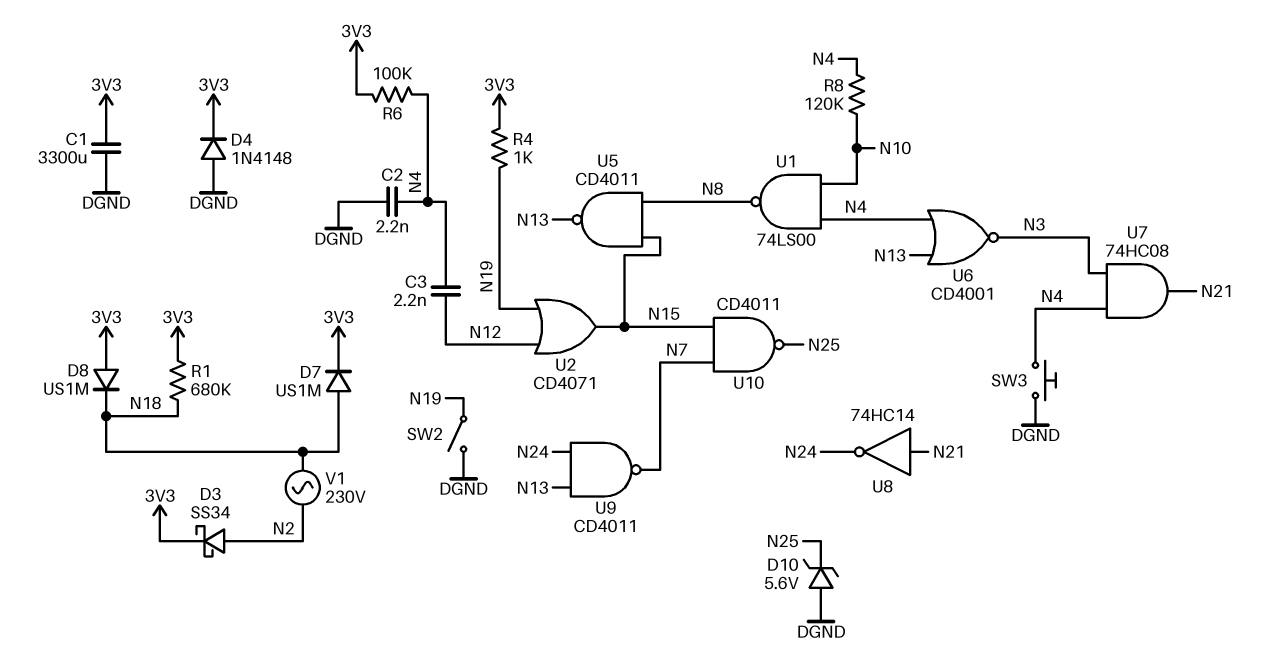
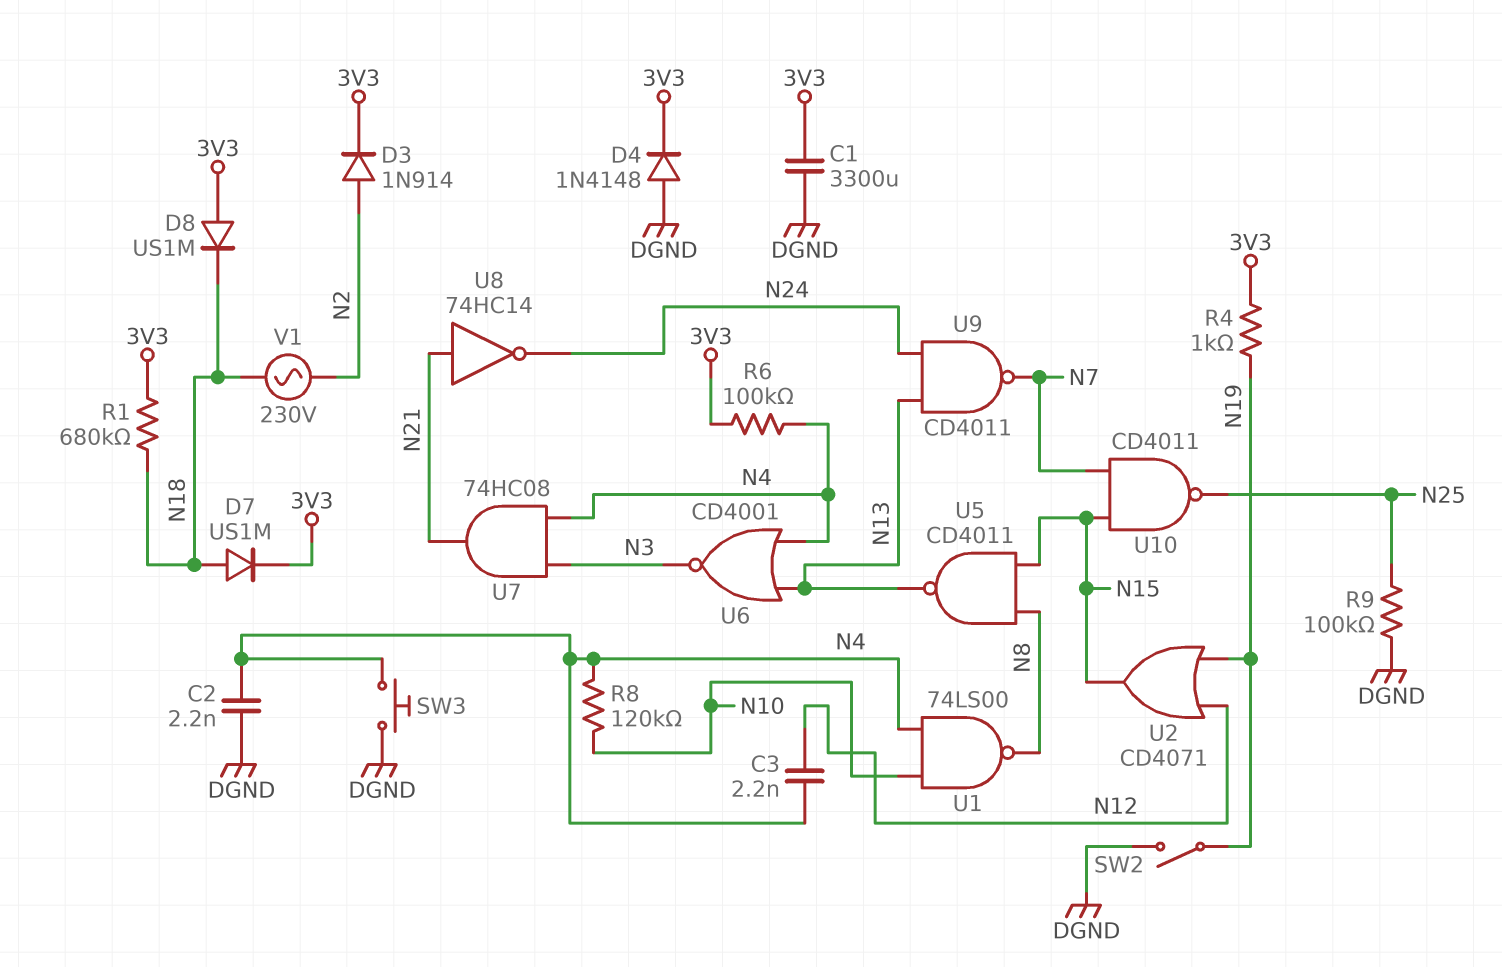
D3: schottky SS34 (A N2, K 3V3) -> diode 1N914 (A N2, K 3V3)
D10: zener 5.6V (A DGND, K N25) -> none
R9: none -> 100k (DGND, N25)

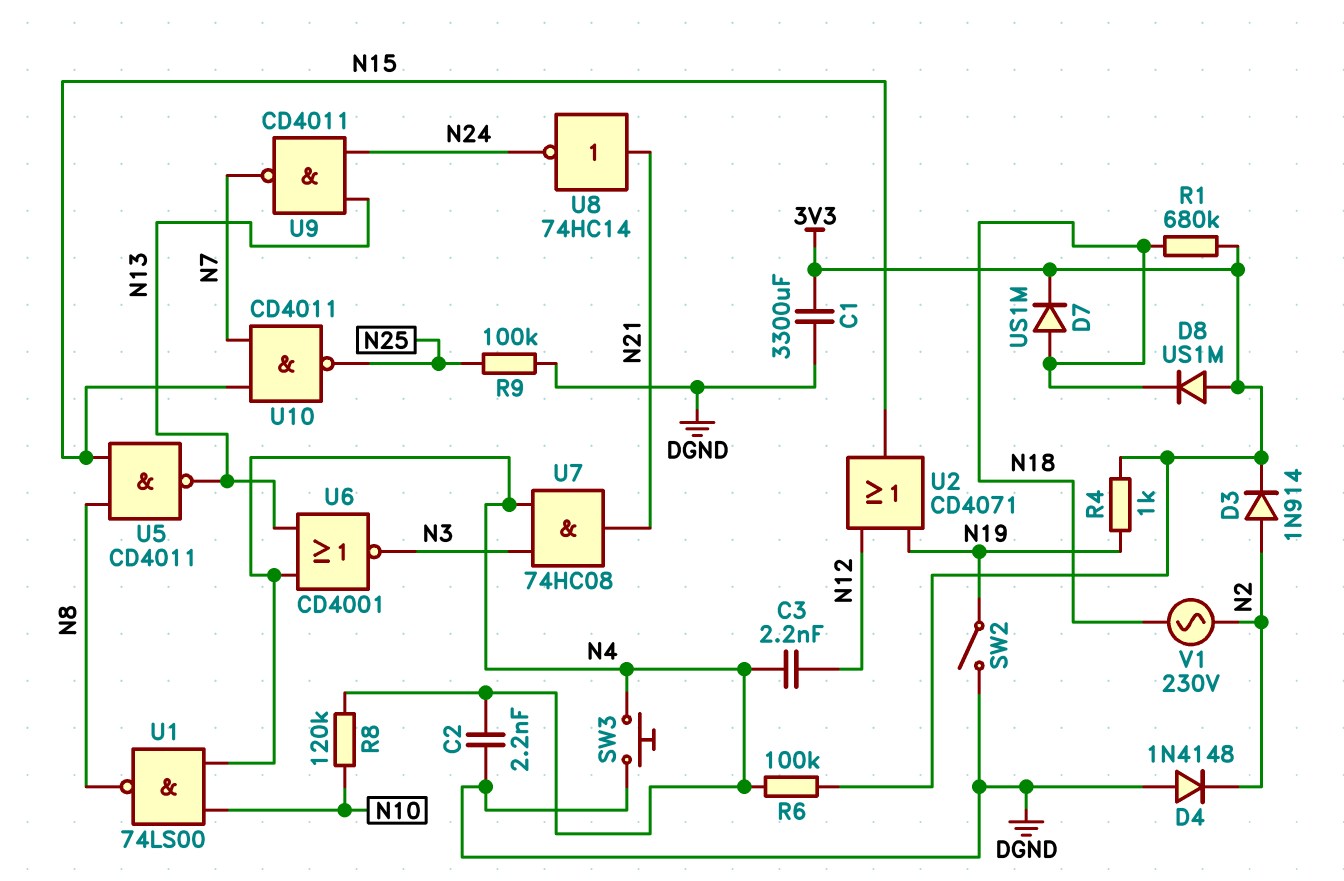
D4: diode 1N4148 (A DGND, K 3V3) -> diode 1N4148 (A DGND, K N2)

